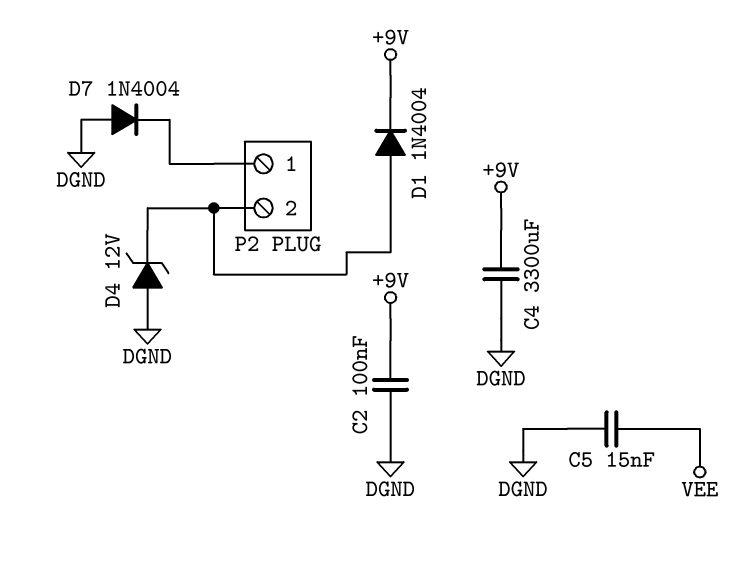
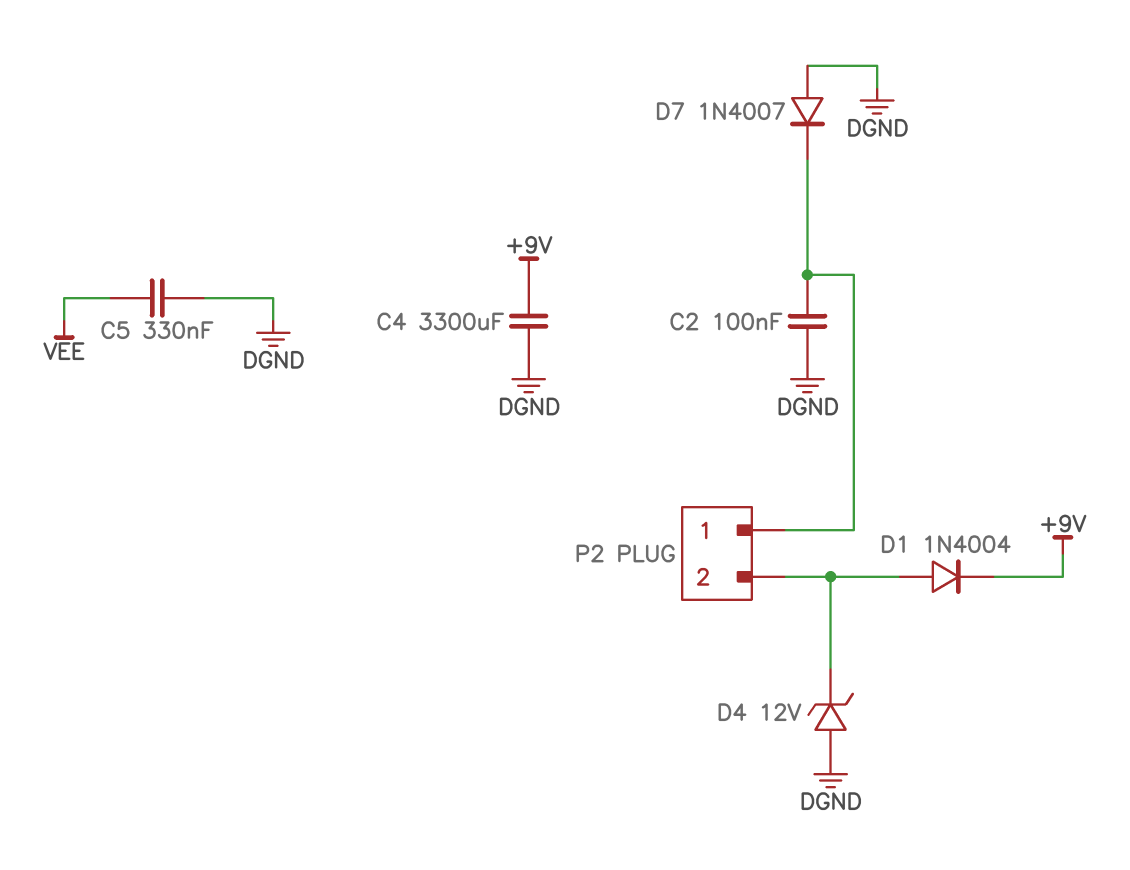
C2: 100nF (+9V, DGND) -> 100nF (DGND, P2/1)
C5: 15nF (DGND, VEE) -> 330nF (DGND, VEE)
D7: diode 1N4004 (A DGND, K P2/1) -> diode 1N4007 (A DGND, K P2/1)

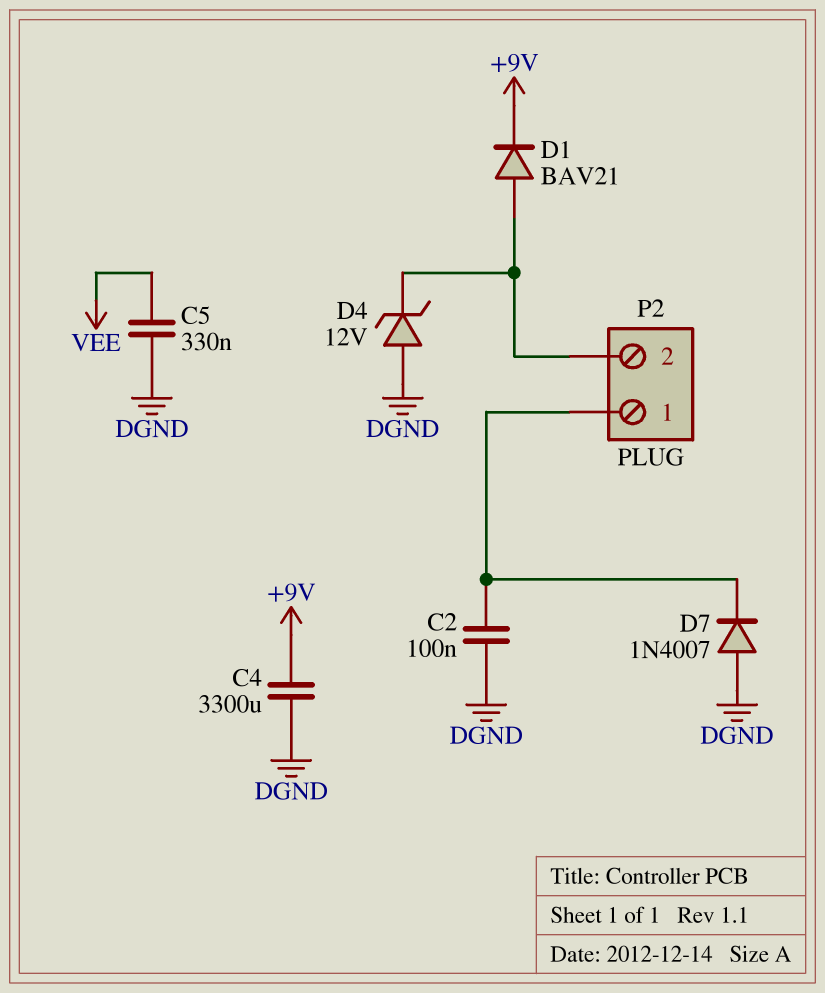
D1: diode 1N4004 (A P2/2, K +9V) -> diode BAV21 (A P2/2, K +9V)

